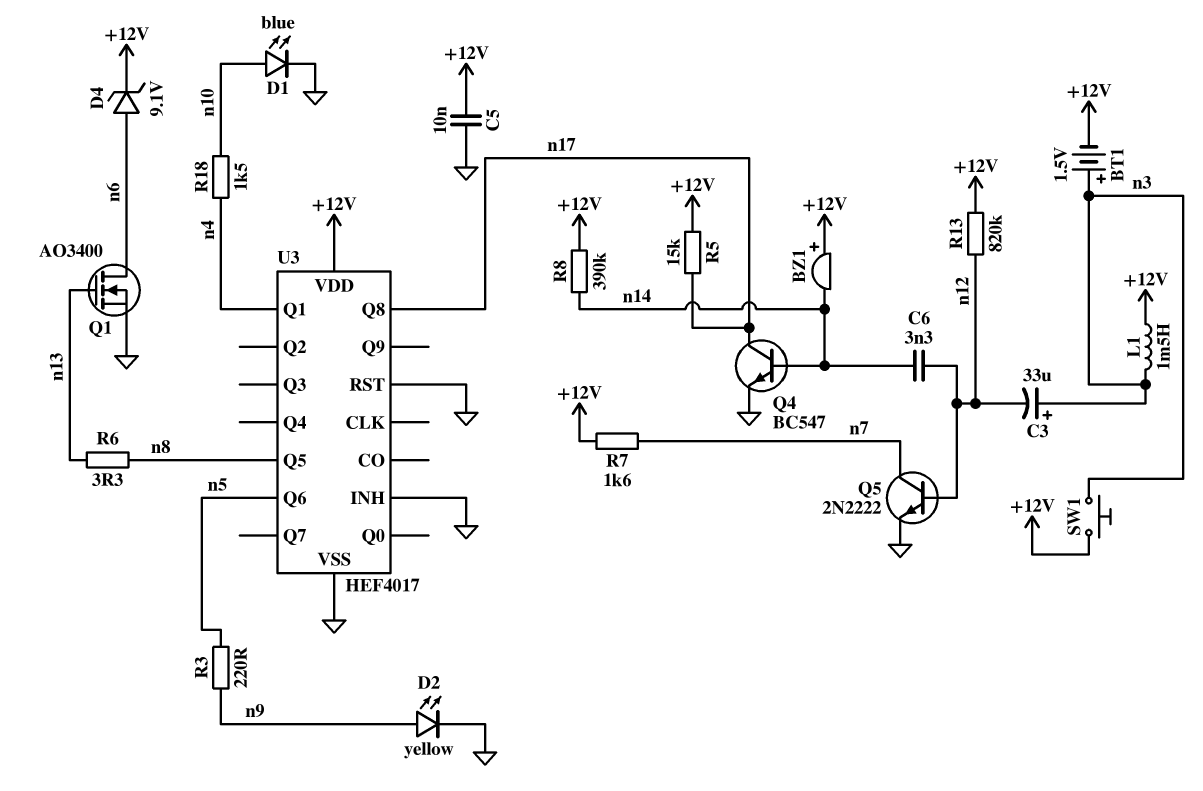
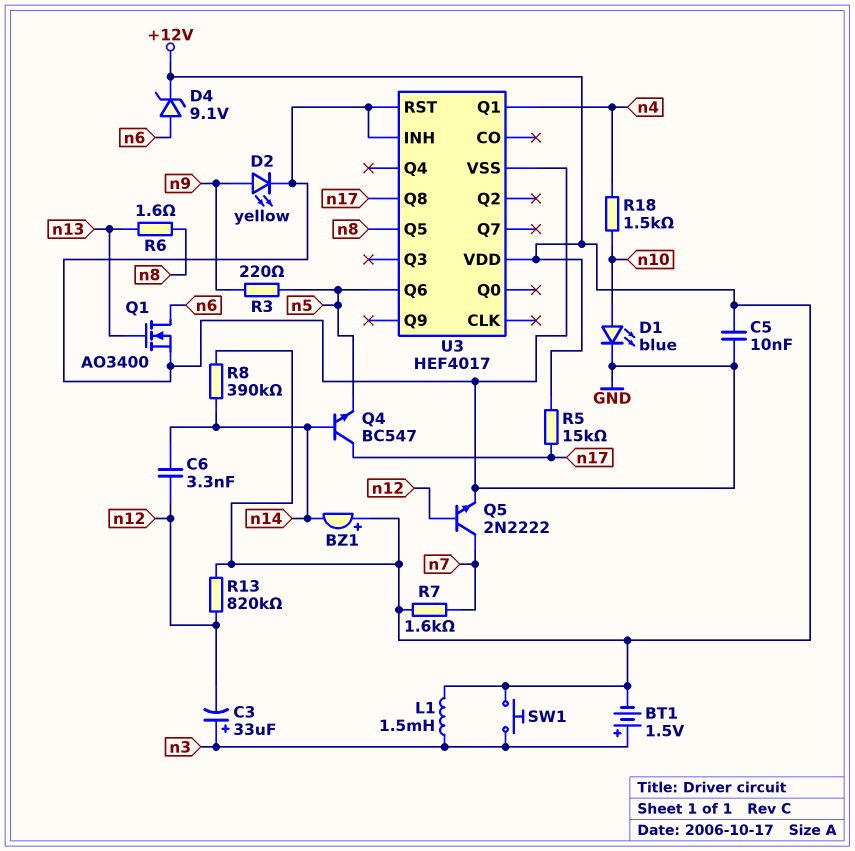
Q4: NPN BC547 (B n14, C n17, E GND) -> NPN BC547 (B n14, C n17, E n5)
R6: 3.3 (n8, n13) -> 1.6 (n8, n13)

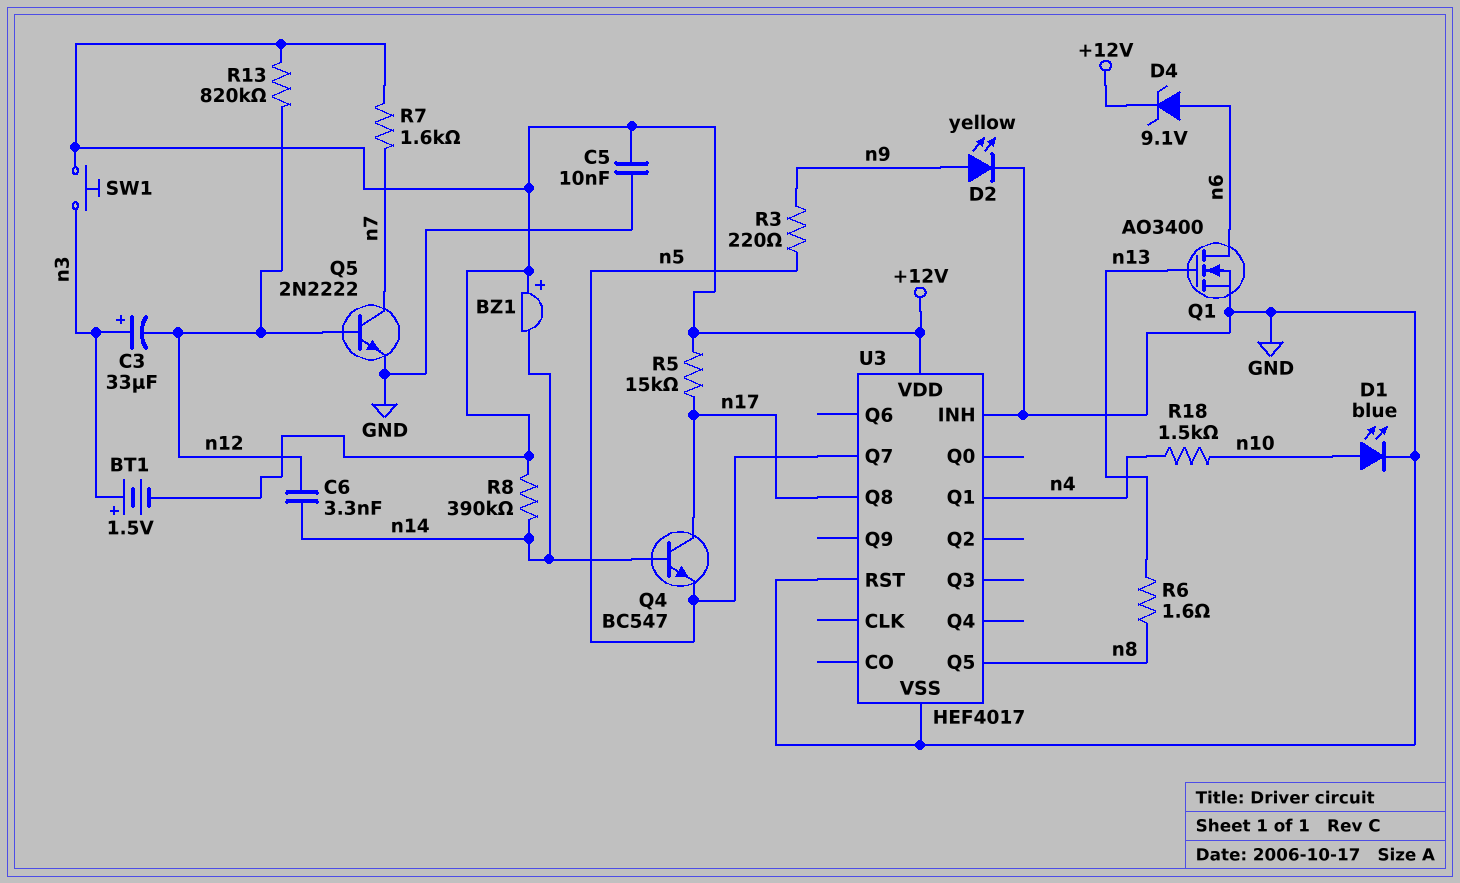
L1: 1.5mH (+12V, n3) -> none
U3 pin Q6: n5 -> none
U3 pin Q7: none -> n5

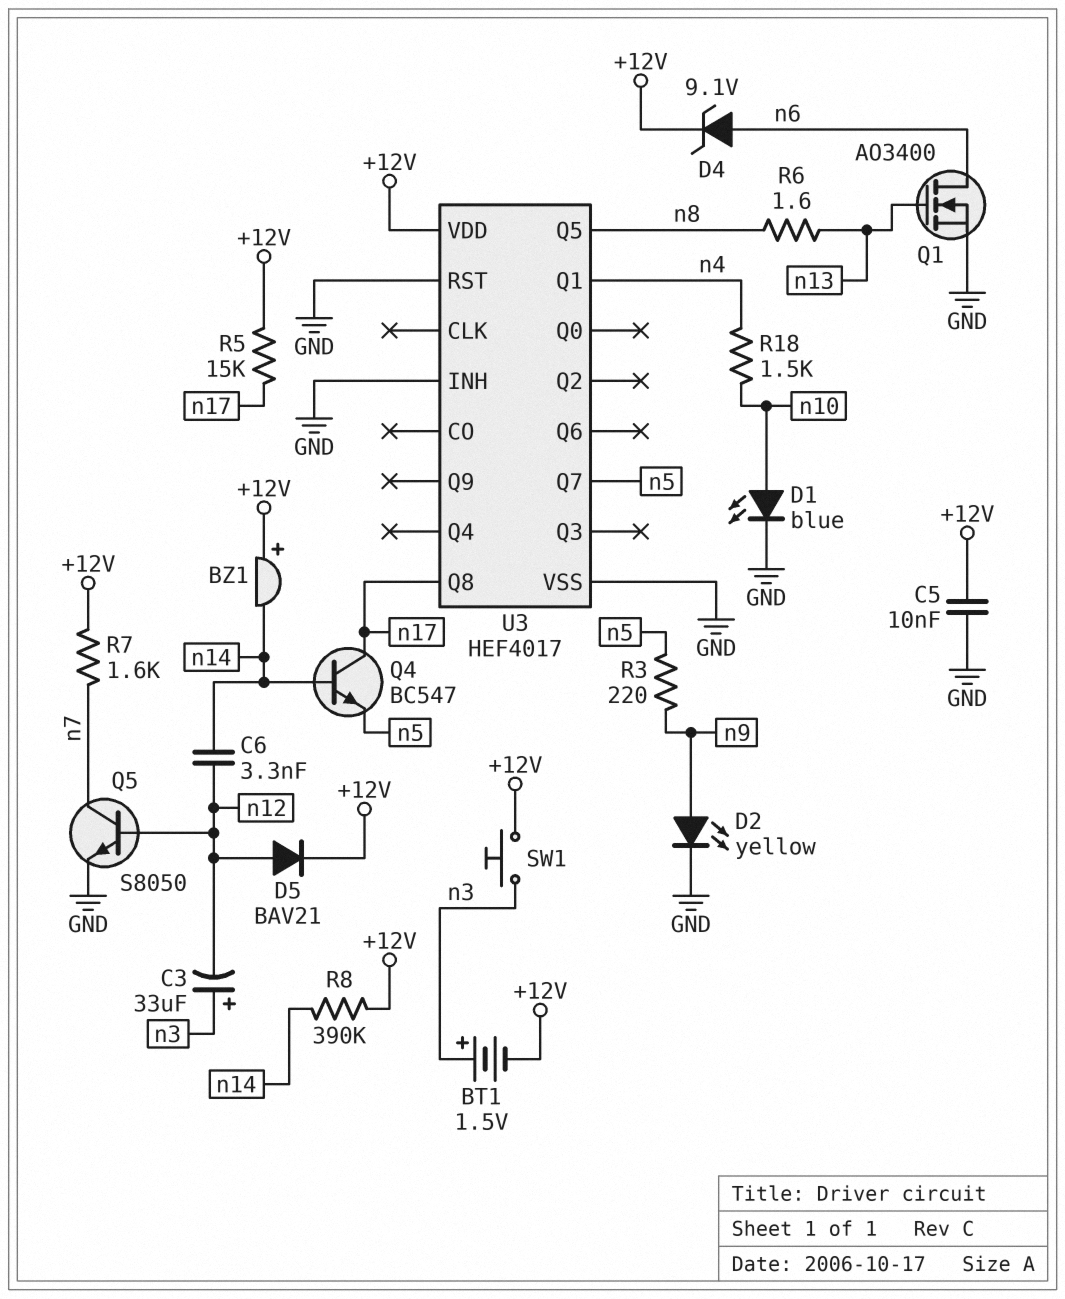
D5: none -> diode BAV21 (A n12, K +12V)
Q5: NPN 2N2222 (B n12, C n7, E GND) -> NPN S8050 (B n12, C n7, E GND)
R13: 820k (+12V, n12) -> none

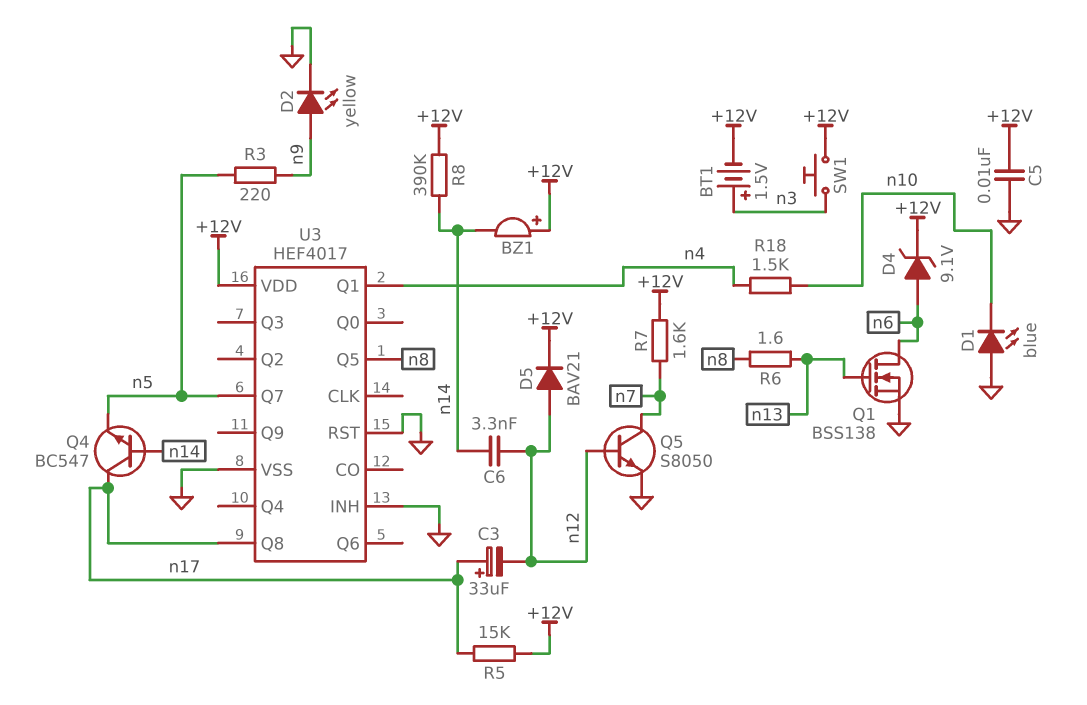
C3: 33uF (plus n3, minus n12) -> 33uF (plus n17, minus n12)
D1: LED blue (A n10, K GND) -> LED blue (A GND, K n10)
Q1: NMOS AO3400 (G n13, D n6, S GND) -> NMOS BSS138 (G n13, D n6, S GND)

